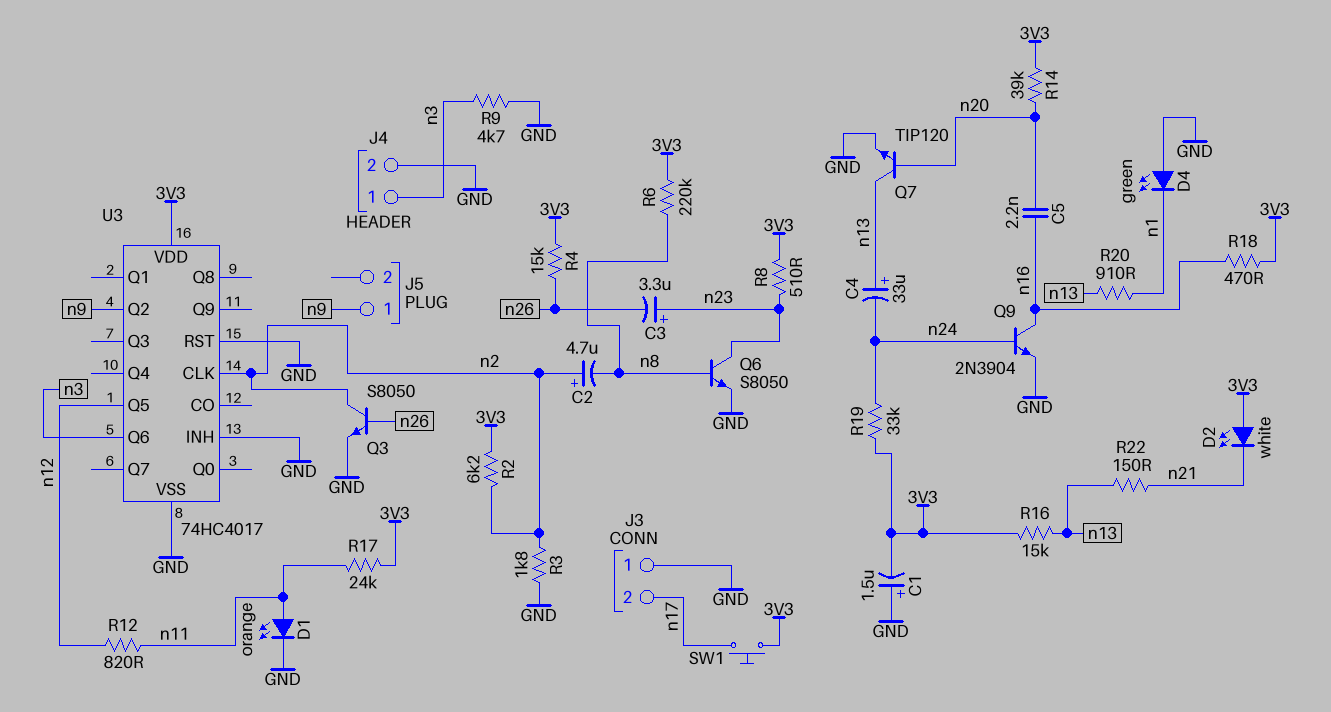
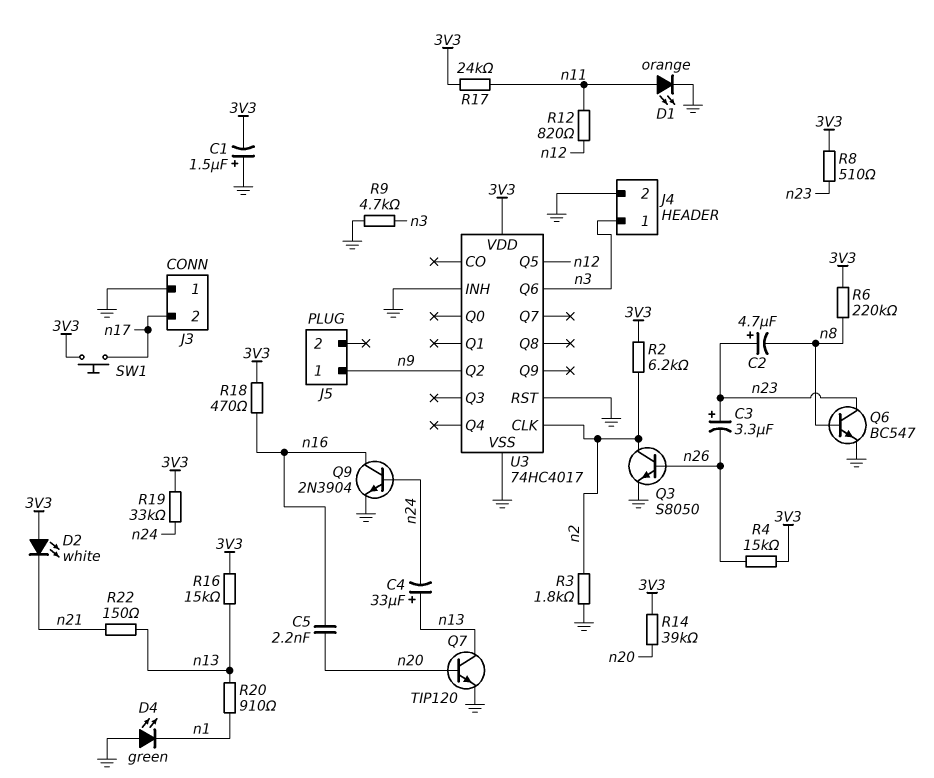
C2: 4.7uF (plus n2, minus n8) -> 4.7uF (plus n23, minus n8)
Q6: NPN S8050 (B n8, C n23, E GND) -> NPN BC547 (B n8, C n23, E GND)

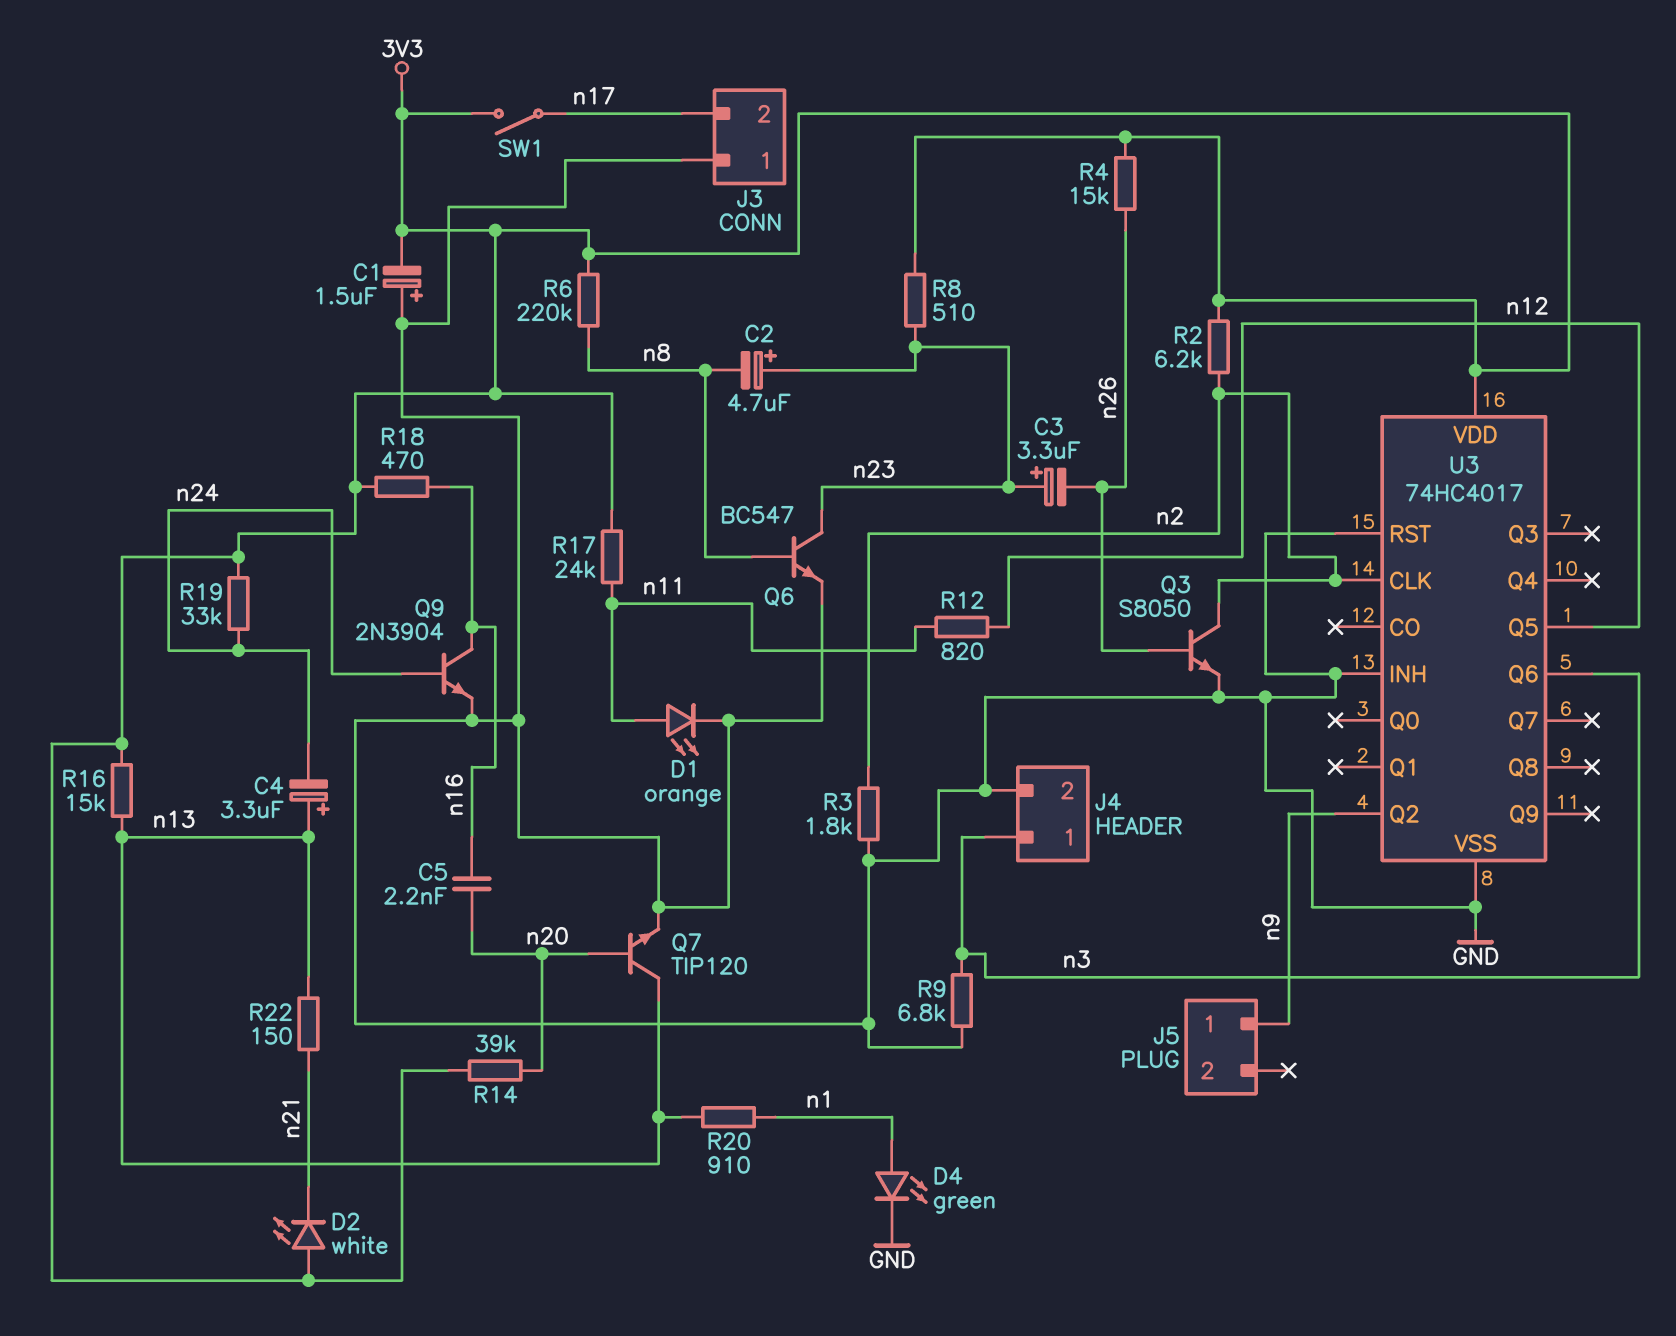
C4: 33uF (plus n13, minus n24) -> 3.3uF (plus n13, minus n24)
D4: LED green (A GND, K n1) -> LED green (A n1, K GND)
R9: 4.7k (GND, n3) -> 6.8k (GND, n3)
SW1: button (3V3, n17) -> switch (3V3, n17)

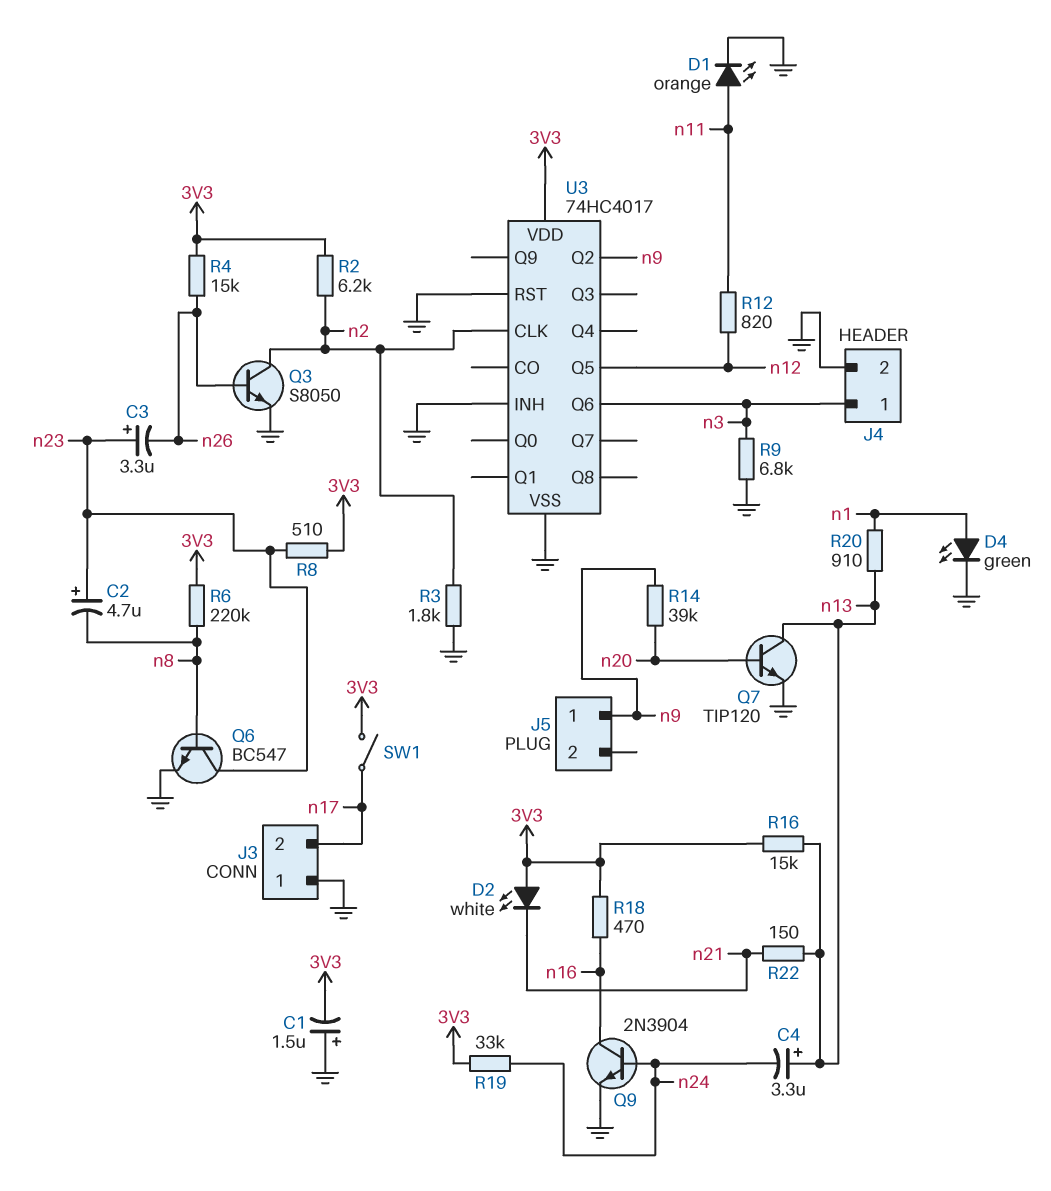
C5: 2.2nF (n16, n20) -> none
R14: 39k (3V3, n20) -> 39k (n9, n20)
R17: 24k (3V3, n11) -> none

